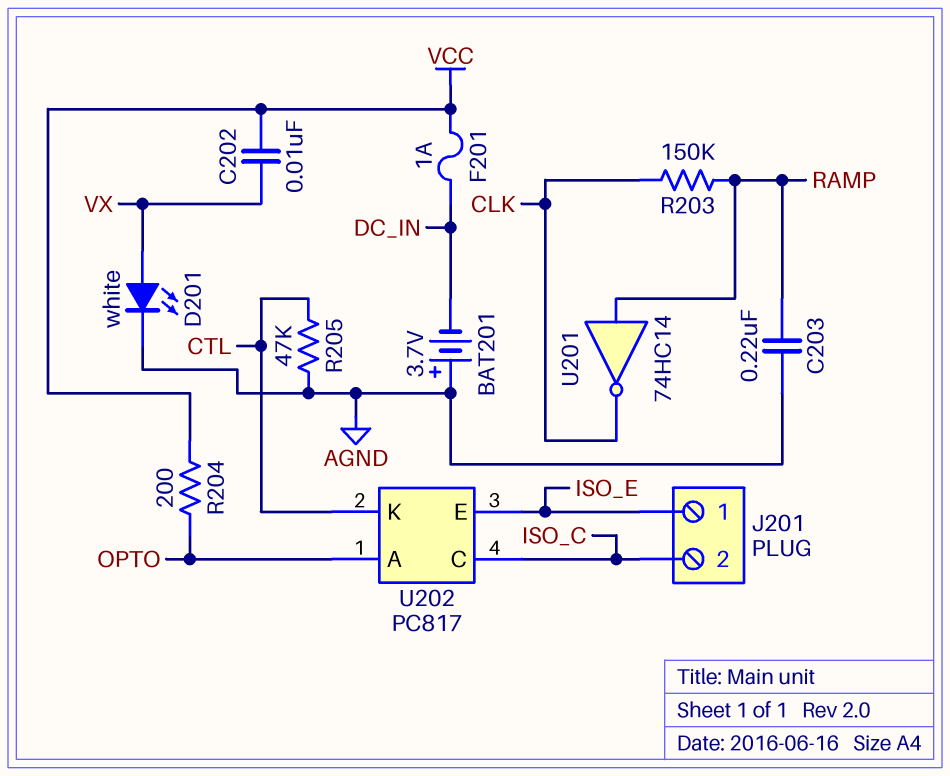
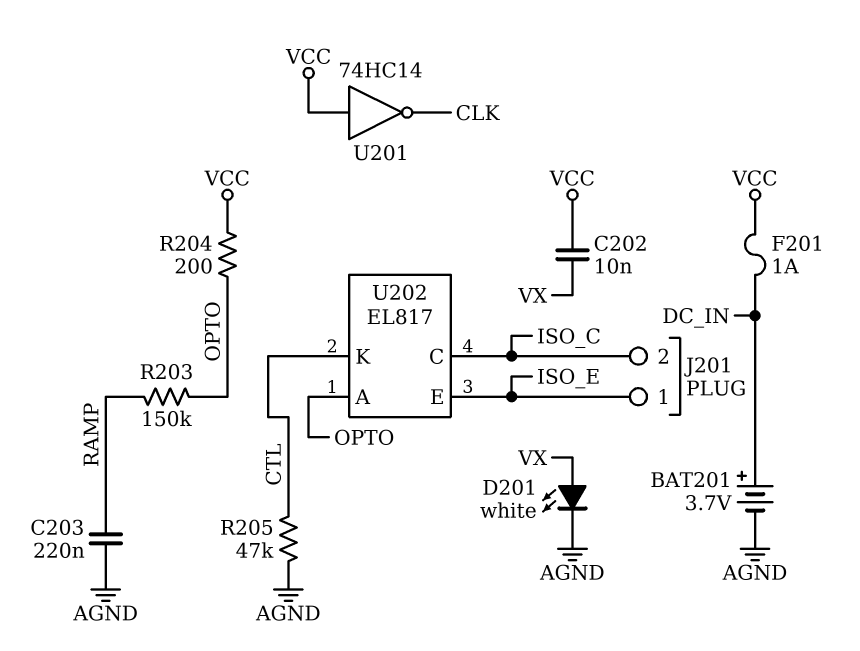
BAT201: 3.7V (plus AGND, minus DC_IN) -> 3.7V (plus DC_IN, minus AGND)
R203: 150k (CLK, RAMP) -> 150k (OPTO, RAMP)
U201: NOT 74HC14 (in RAMP, out CLK) -> NOT 74HC14 (in VCC, out CLK)
U202: PC817 -> EL817

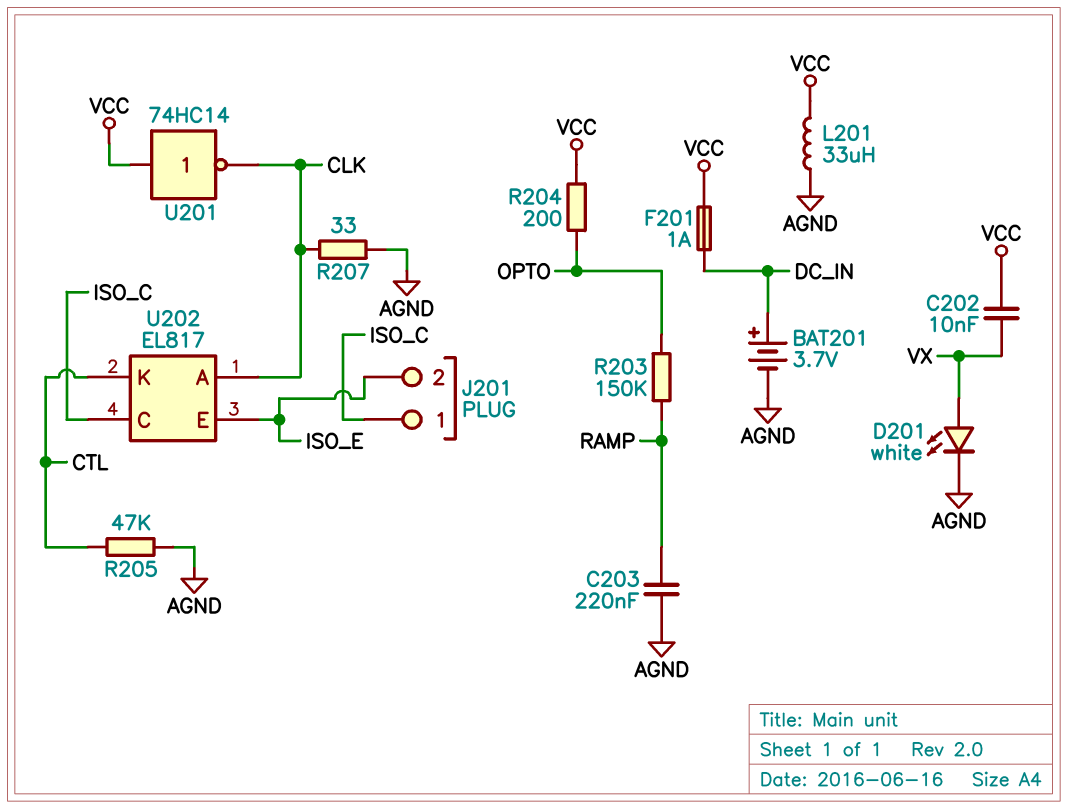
J201 pin 1: ISO_E -> ISO_C
J201 pin 2: ISO_C -> ISO_E
L201: none -> 33uH (AGND, VCC)
R207: none -> 33 (AGND, CLK)
U202 pin A: OPTO -> CLK

